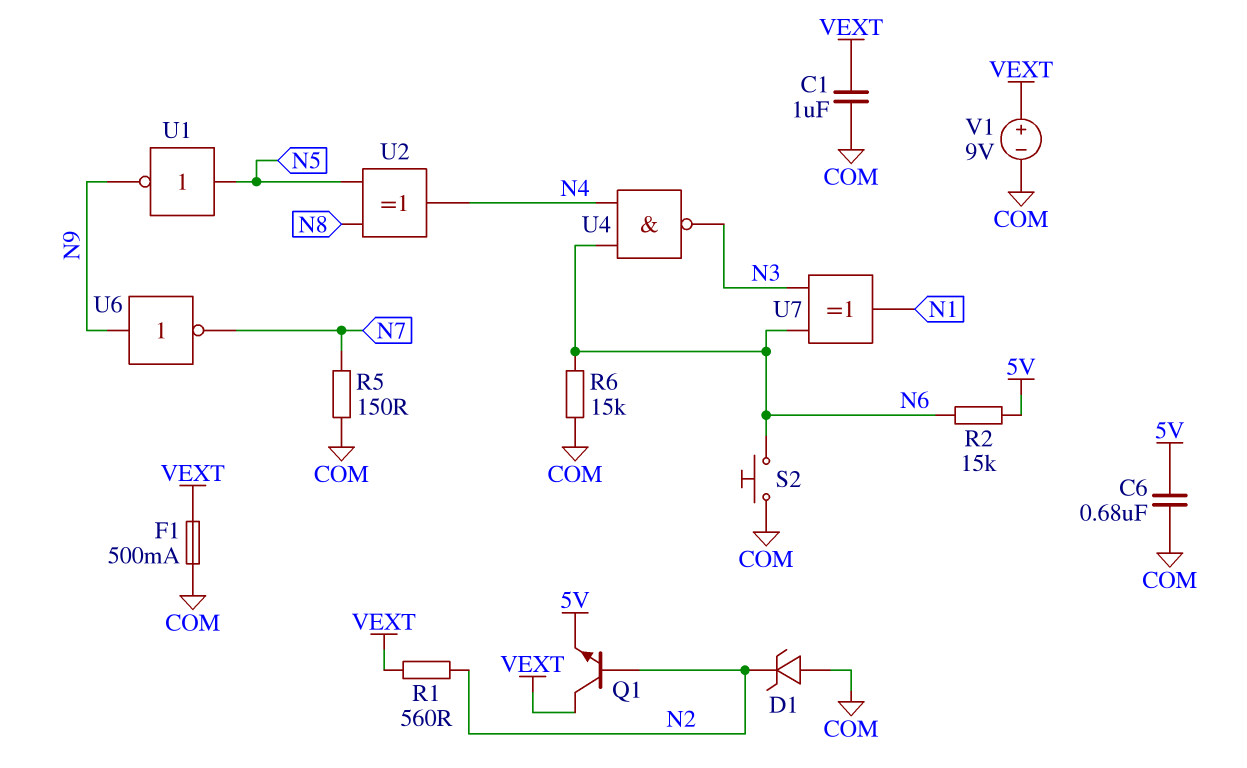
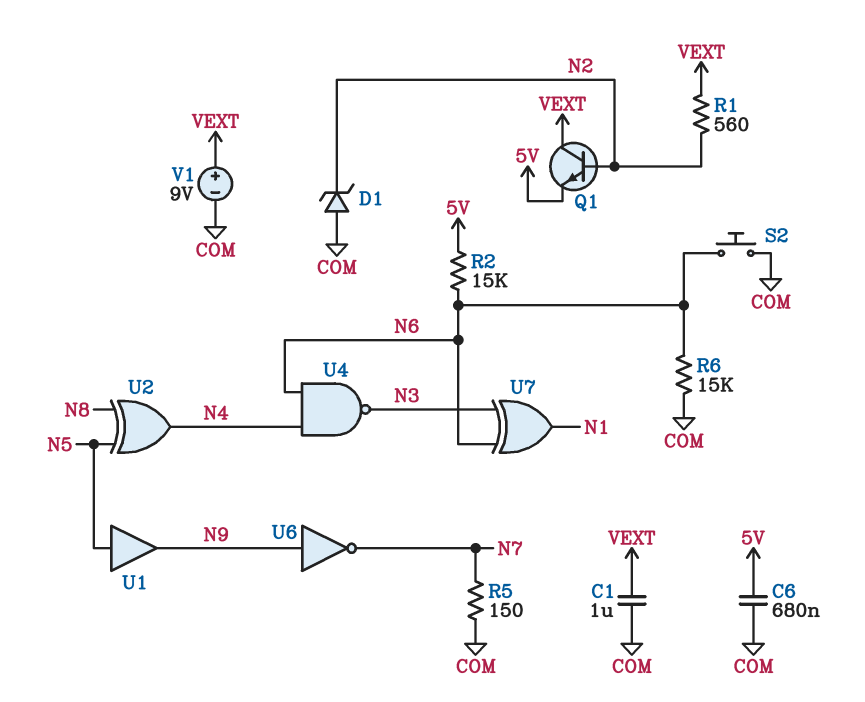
F1: 500mA (COM, VEXT) -> none
U1: NOT (in N5, out N9) -> buffer (in N5, out N9)

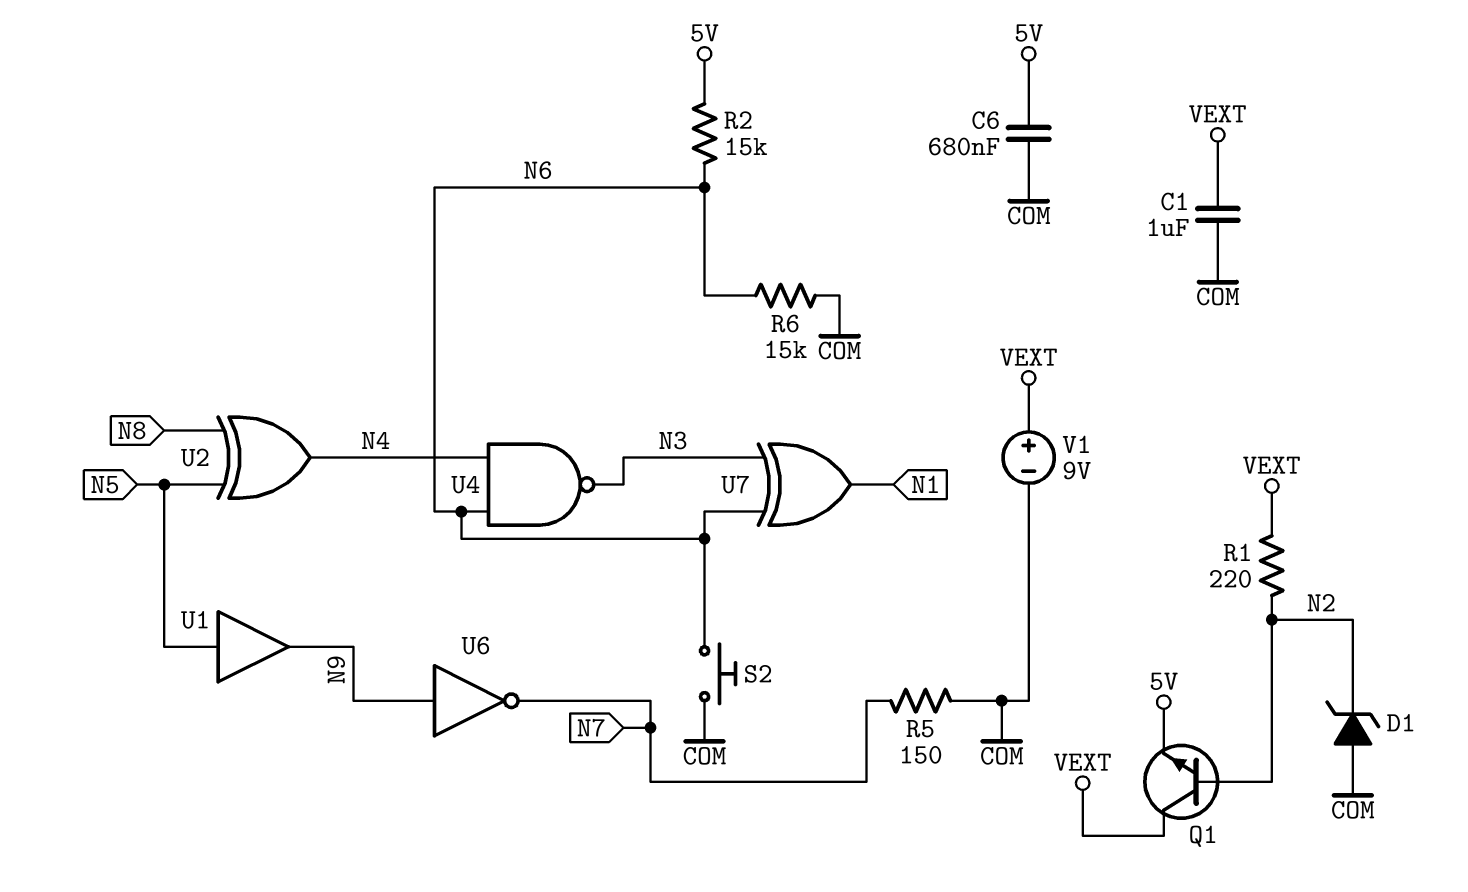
R1: 560 (N2, VEXT) -> 220 (N2, VEXT)

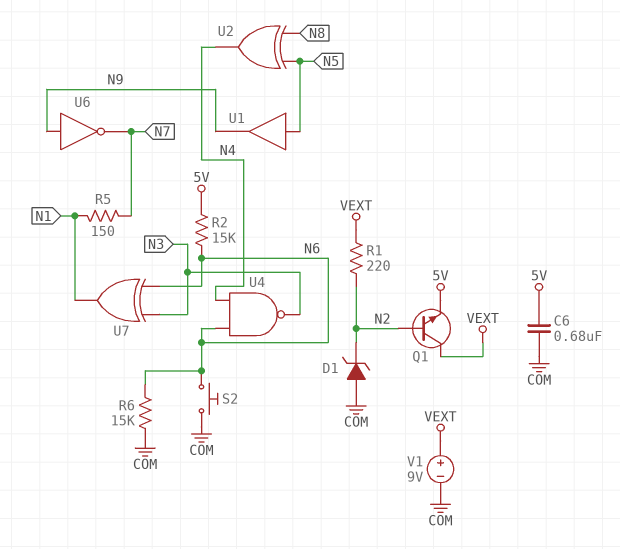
C1: 1uF (COM, VEXT) -> none
R5: 150 (COM, N7) -> 150 (N1, N7)

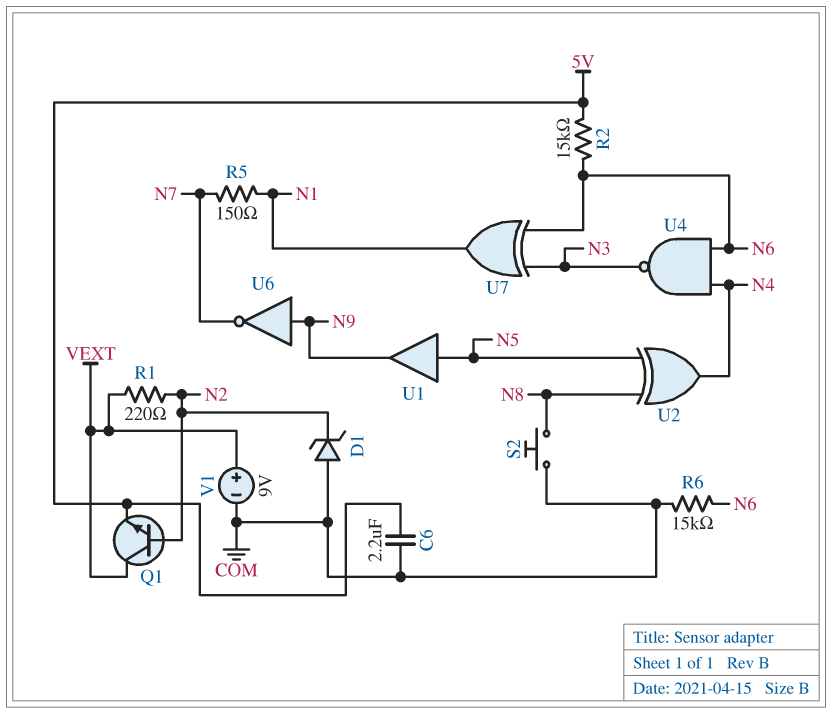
C6: 680nF (5V, COM) -> 2.2uF (5V, COM)
S2: button (COM, N6) -> button (COM, N8)

